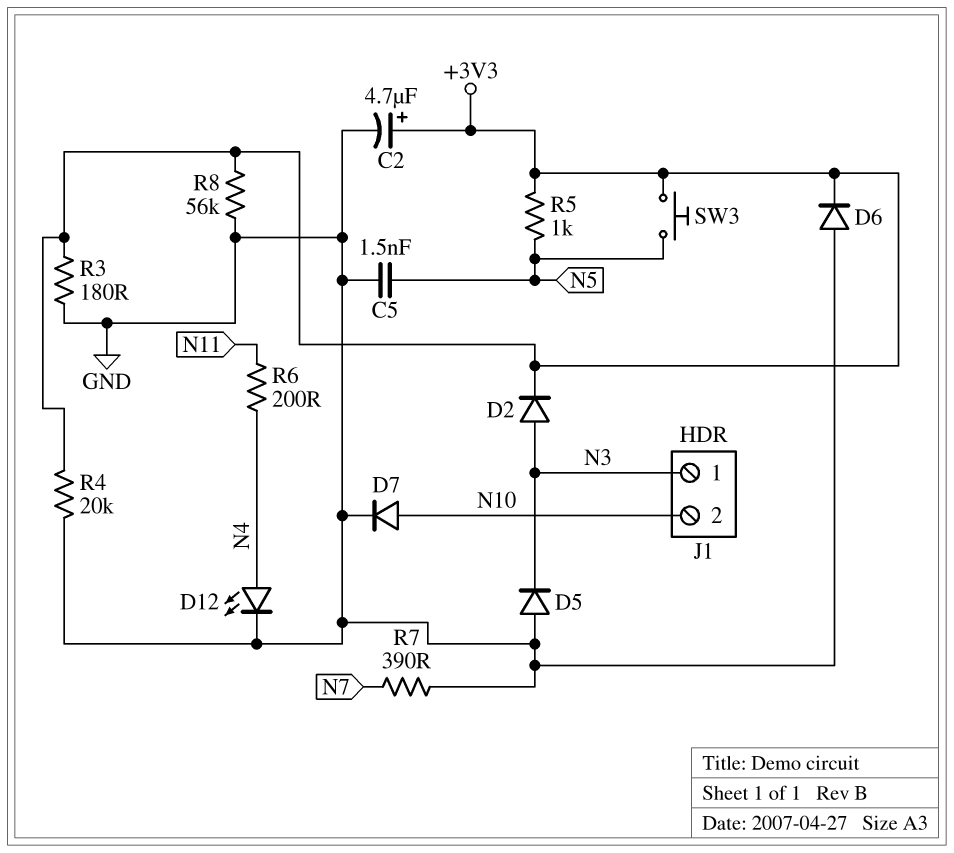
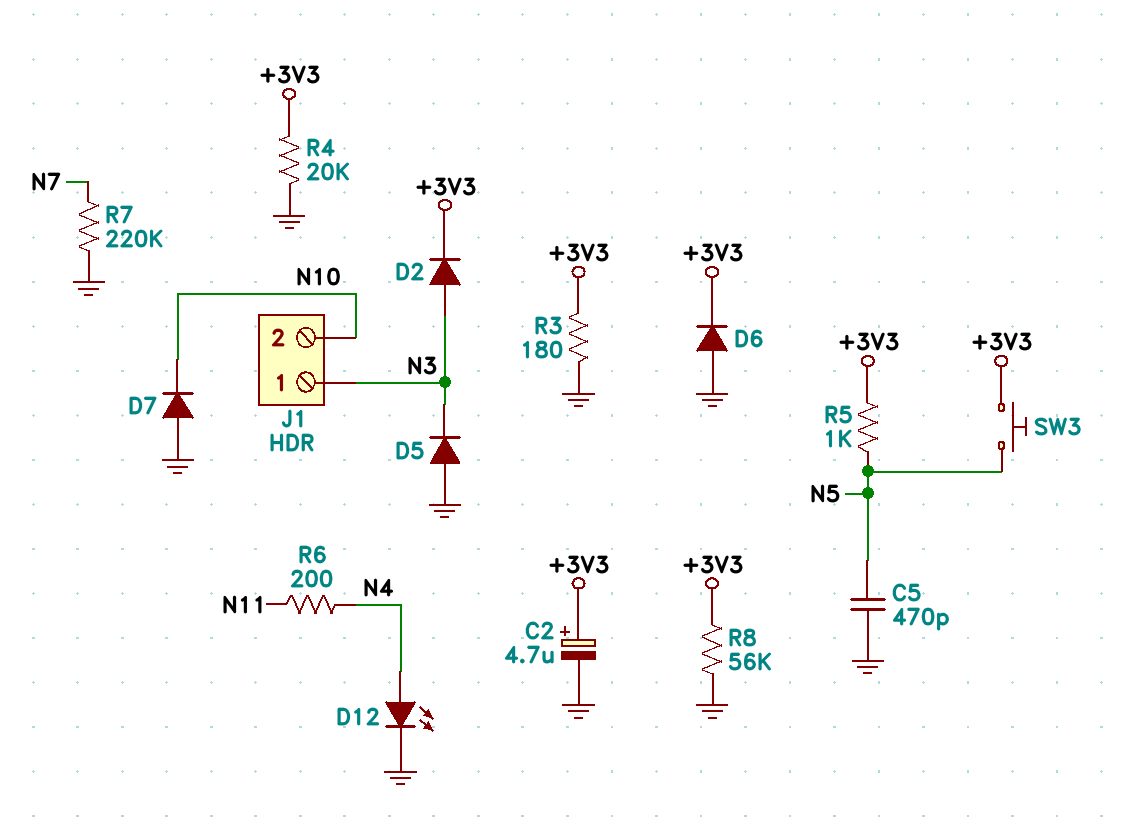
C5: 1.5nF (GND, N5) -> 470pF (GND, N5)
D7: diode (A N10, K GND) -> diode (A GND, K N10)
R7: 390 (GND, N7) -> 220k (GND, N7)

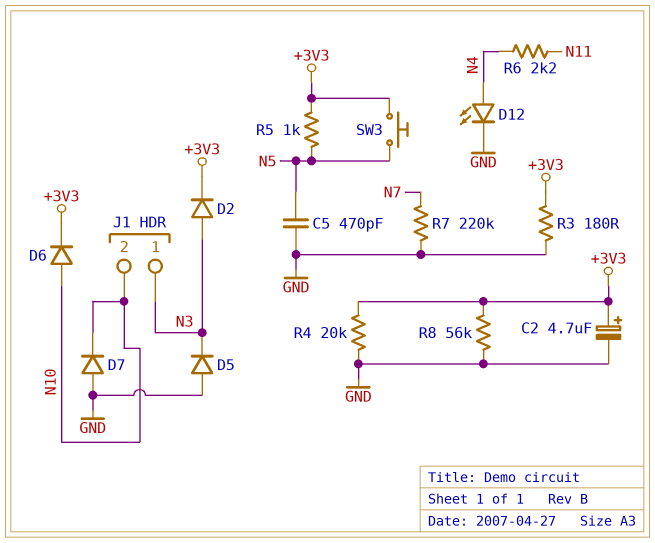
D6: diode (A GND, K +3V3) -> diode (A N10, K +3V3)
R6: 200 (N4, N11) -> 2.2k (N4, N11)

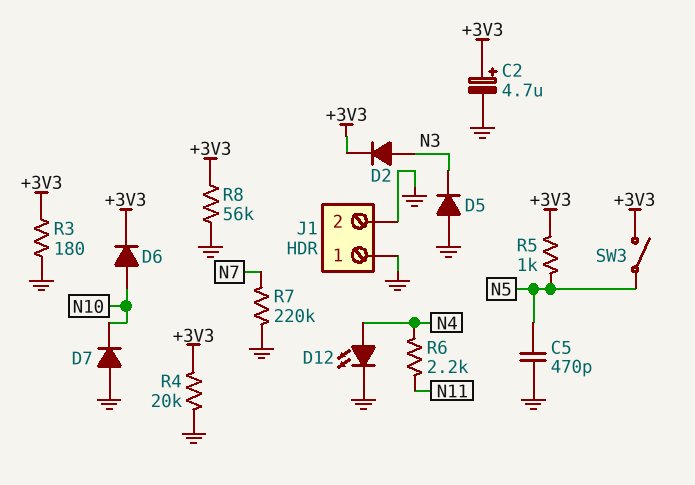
J1 pin 1: N3 -> GND
J1 pin 2: N10 -> GND
SW3: button (+3V3, N5) -> switch (+3V3, N5)

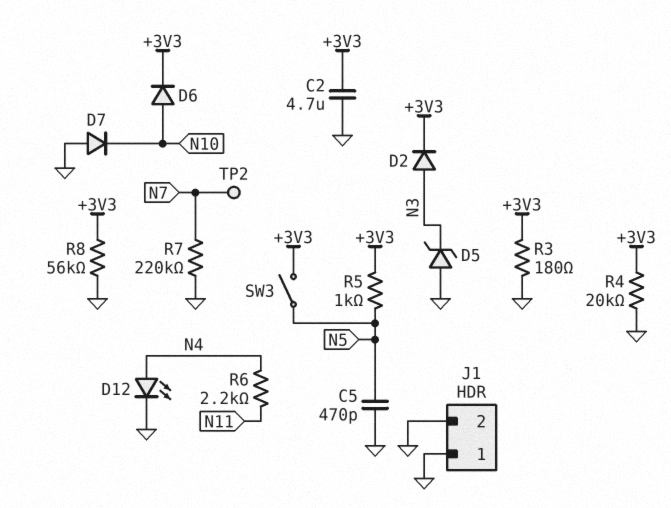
C2: 4.7uF (plus +3V3, minus GND) -> 4.7uF (+3V3, GND)
D5: diode (A GND, K N3) -> zener (A GND, K N3)
TP2: none -> test point (N7)

